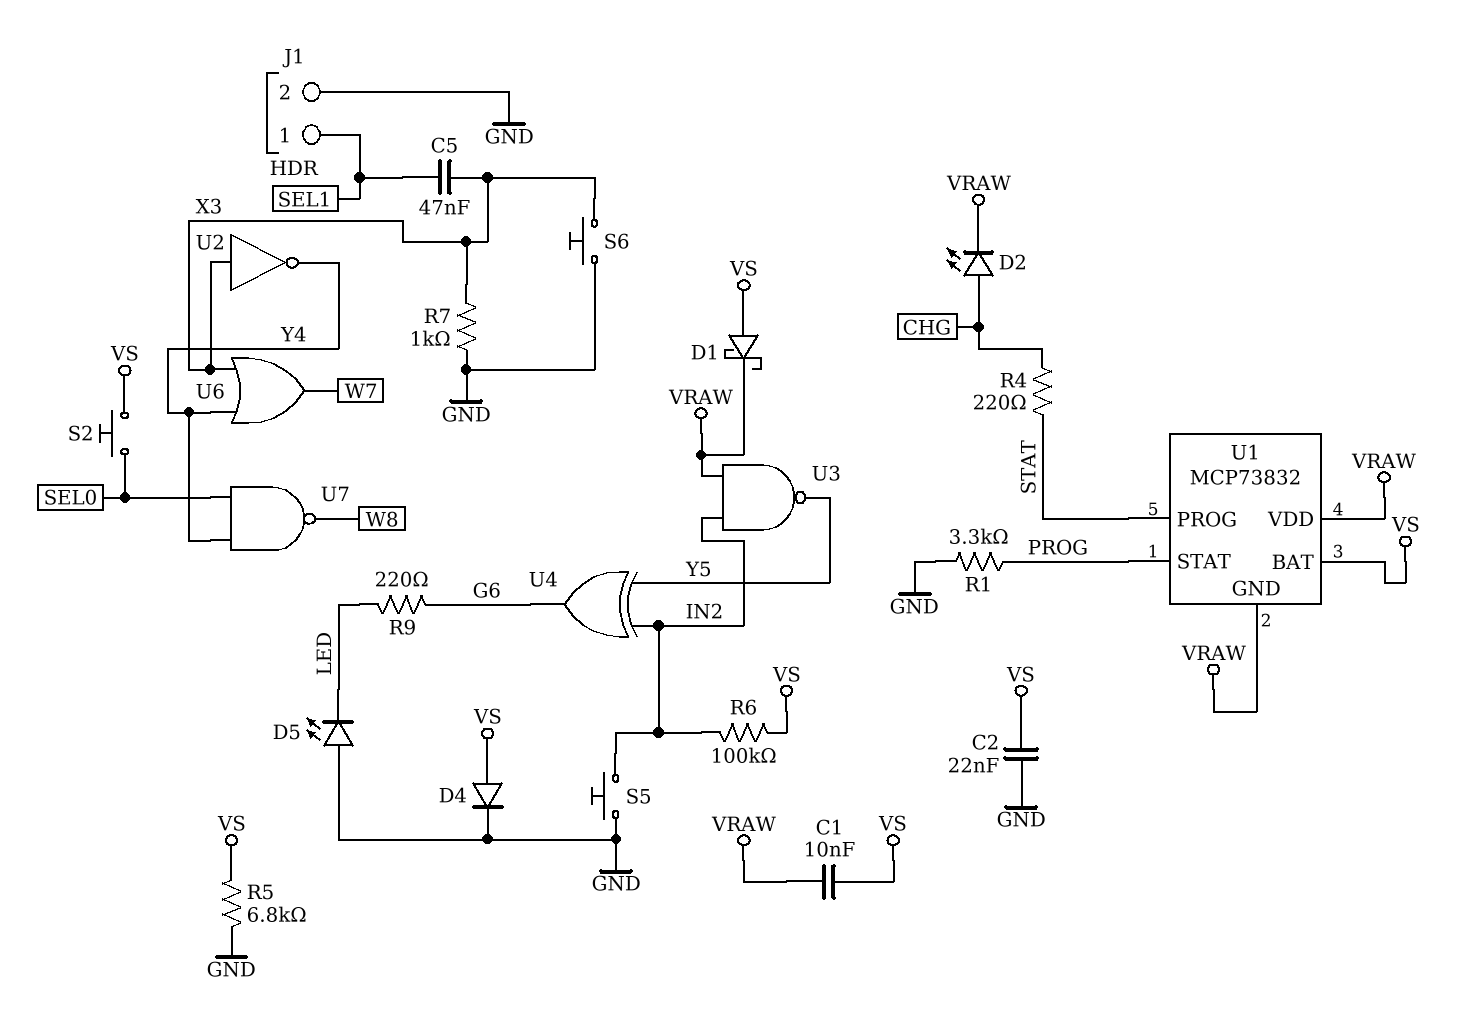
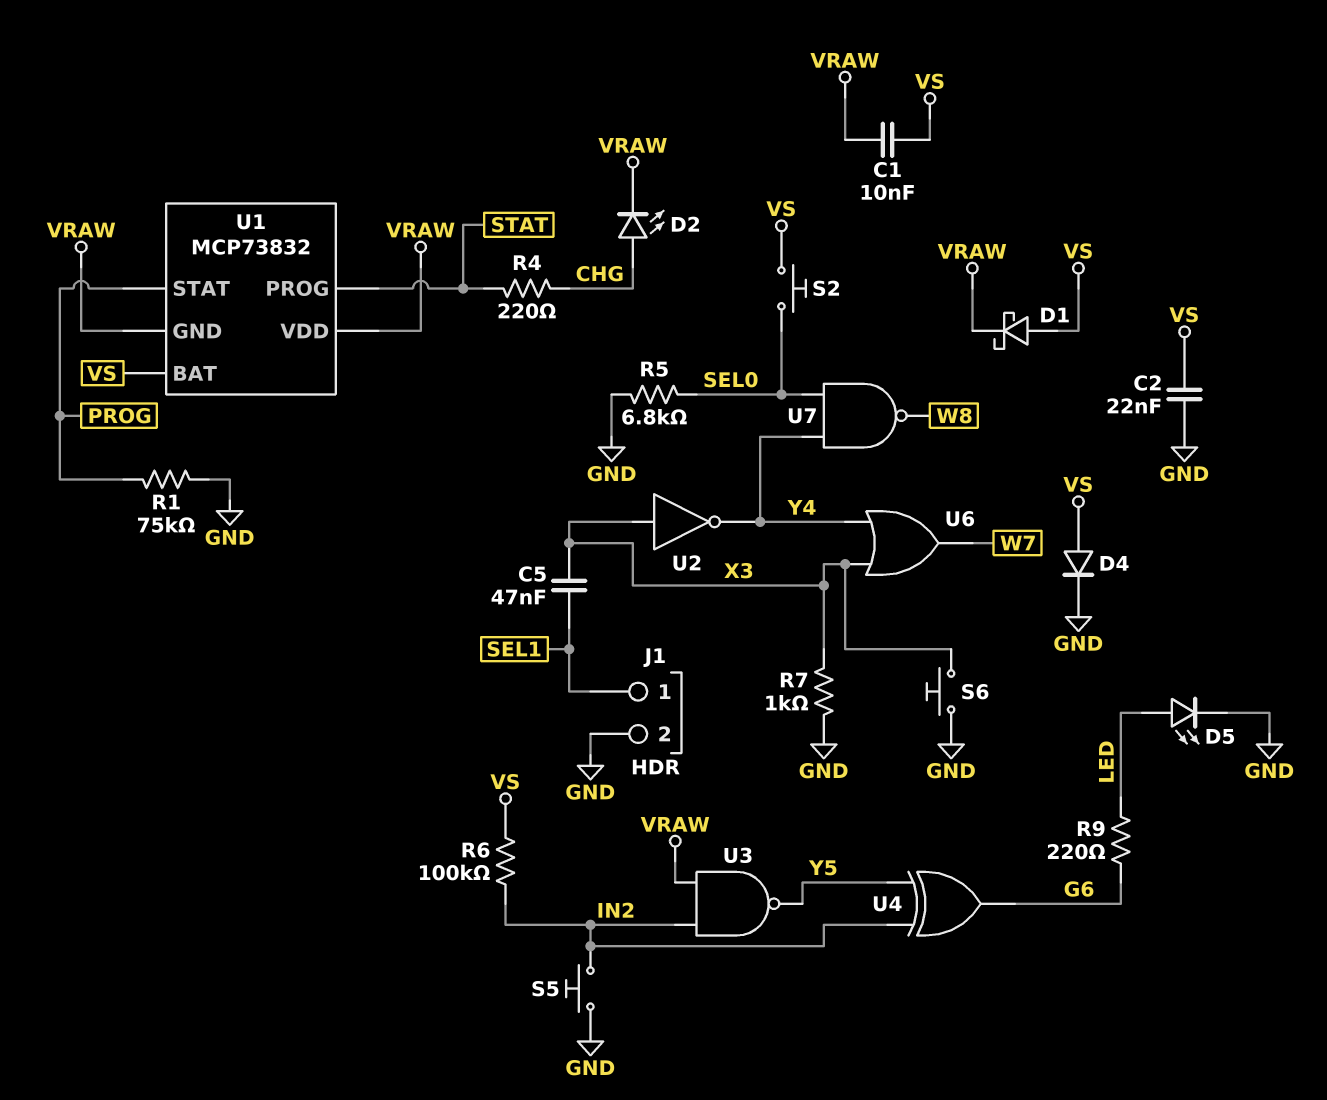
D5: LED (A GND, K LED) -> LED (A LED, K GND)
R1: 3.3k (GND, PROG) -> 75k (GND, PROG)
R5: 6.8k (GND, VS) -> 6.8k (GND, SEL0)

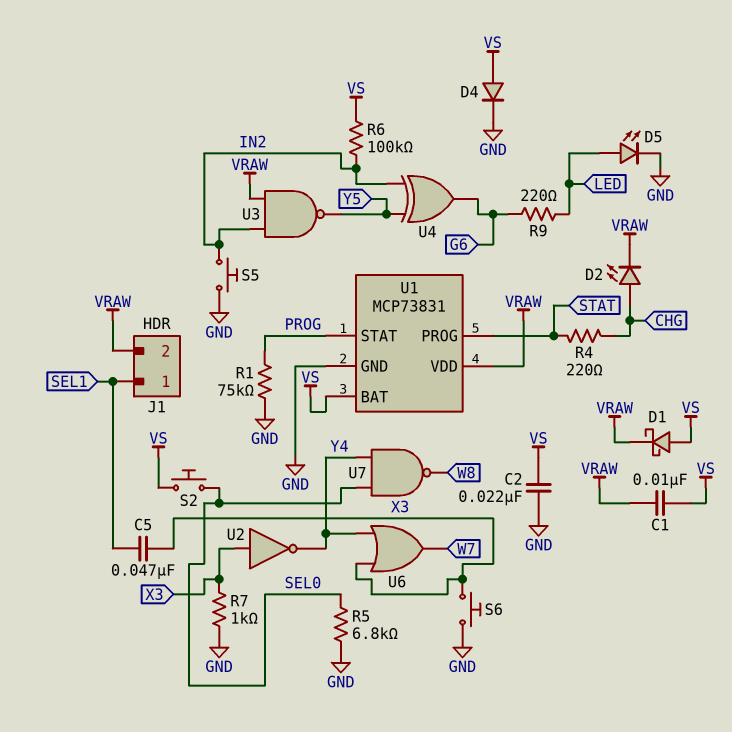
J1 pin 2: GND -> VRAW
U1: MCP73832 -> MCP73831
U1 pin GND: VRAW -> GND

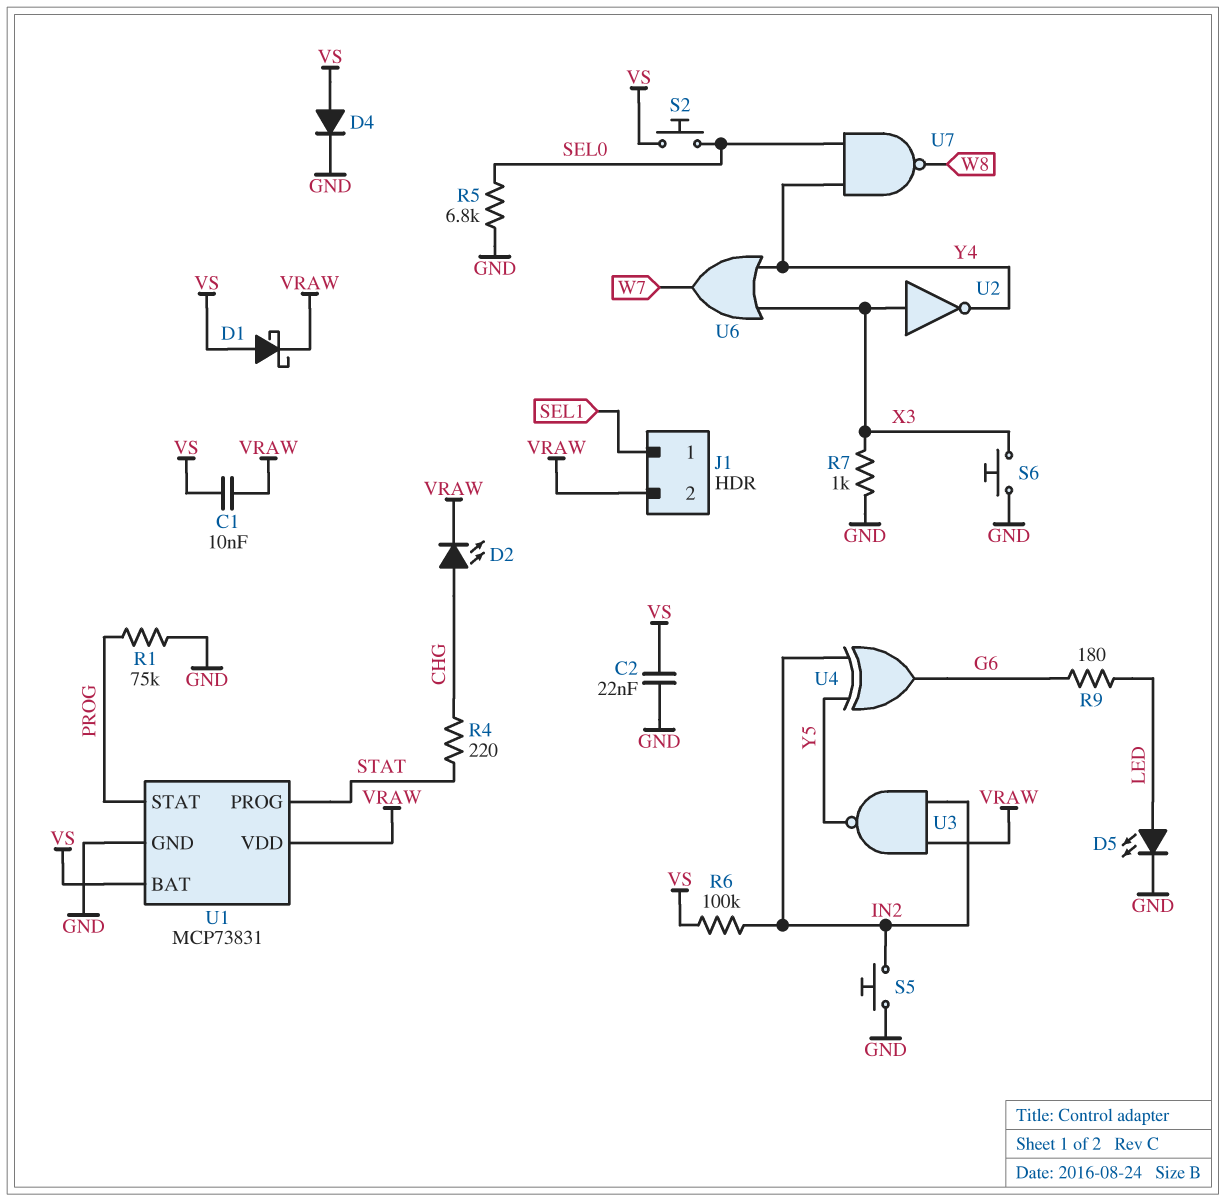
C5: 47nF (SEL1, X3) -> none
R9: 220 (G6, LED) -> 180 (G6, LED)

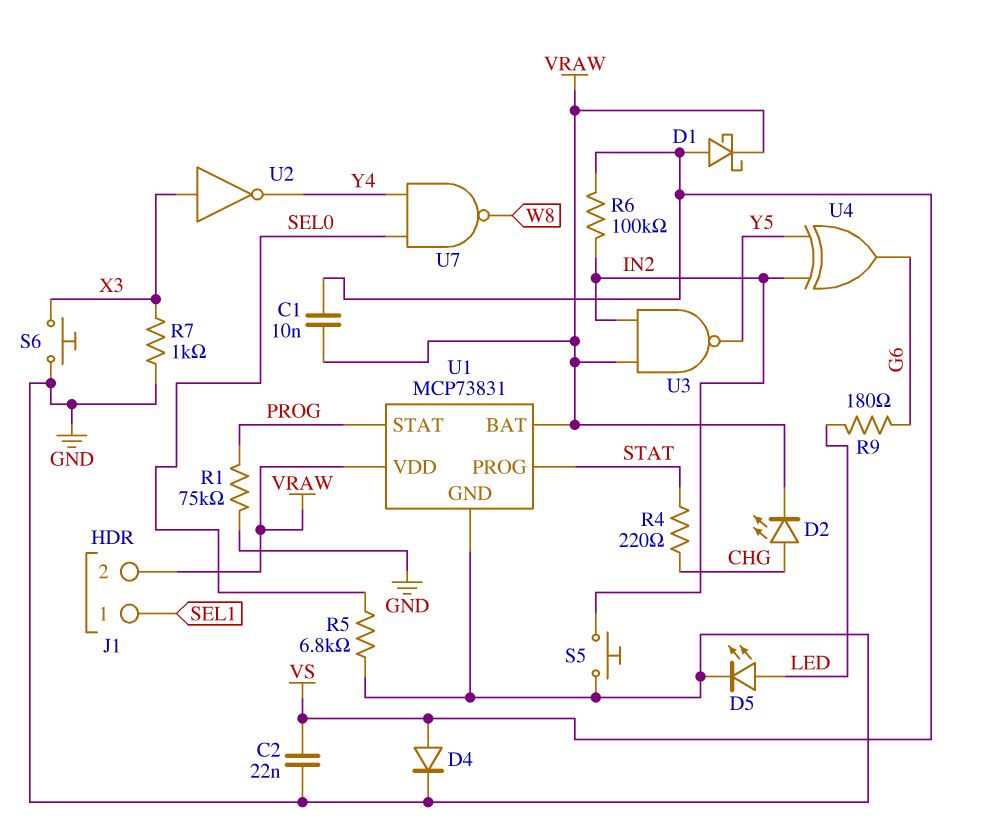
S2: button (SEL0, VS) -> none
U1 pin BAT: VS -> VRAW
U6: OR (in X3, in Y4, out W7) -> none

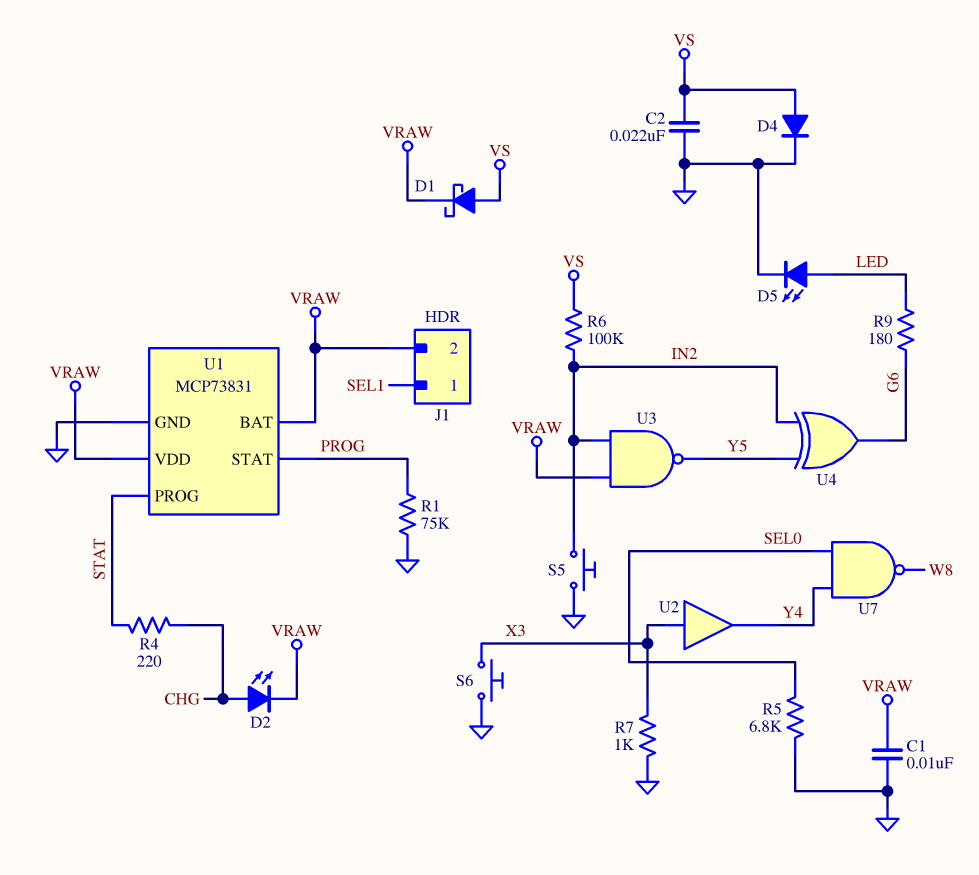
C1: 10nF (VRAW, VS) -> 10nF (GND, VRAW)
U2: NOT (in X3, out Y4) -> buffer (in X3, out Y4)

